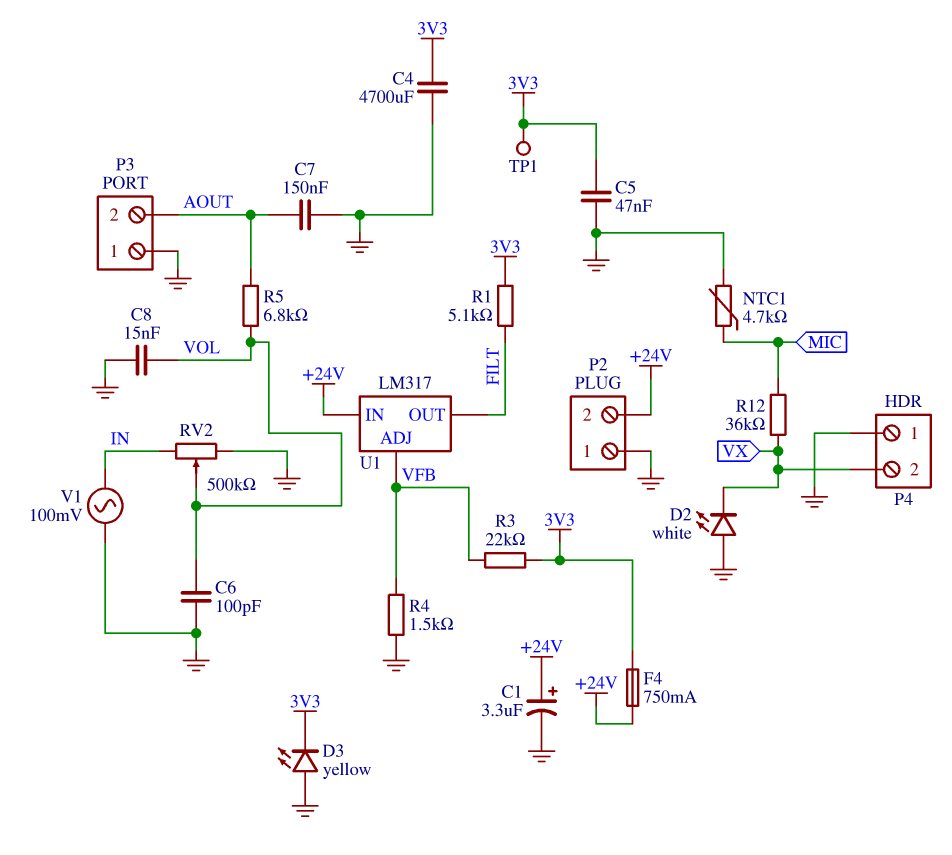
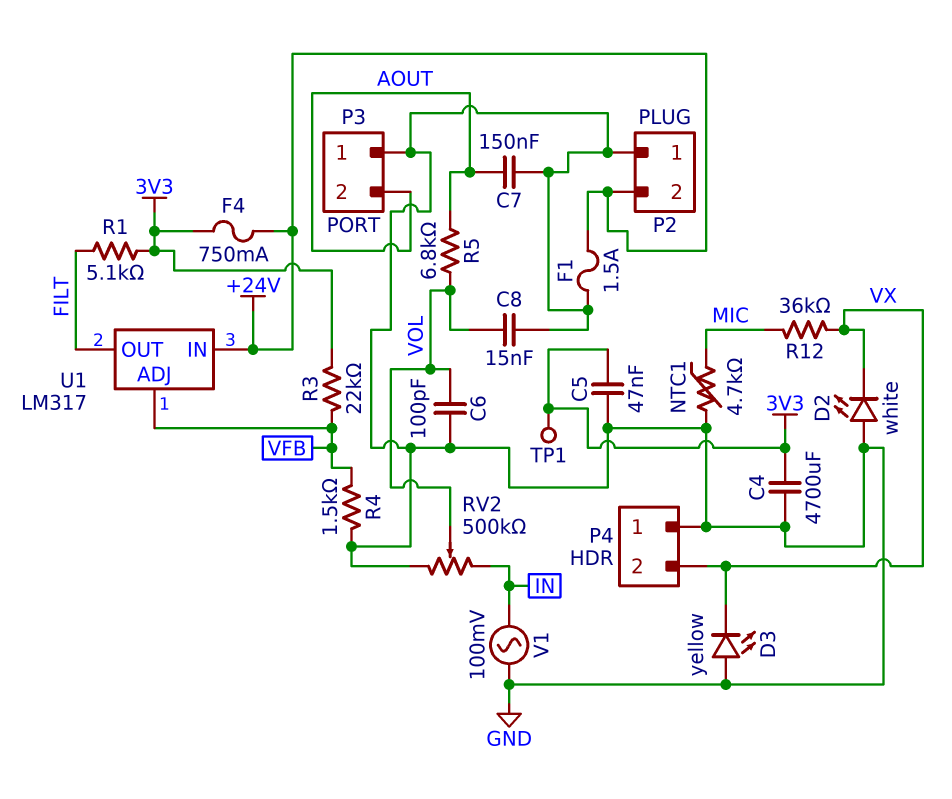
C1: 3.3uF (plus +24V, minus GND) -> none
D3: LED yellow (A GND, K 3V3) -> LED yellow (A GND, K VX)
F1: none -> 1.5A (+24V, GND)

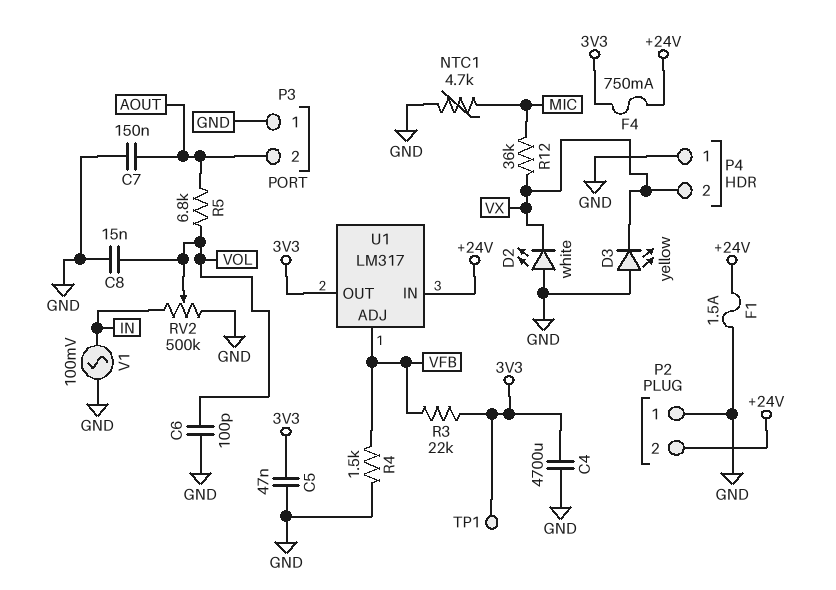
R1: 5.1k (3V3, FILT) -> none
U1 pin OUT: FILT -> 3V3

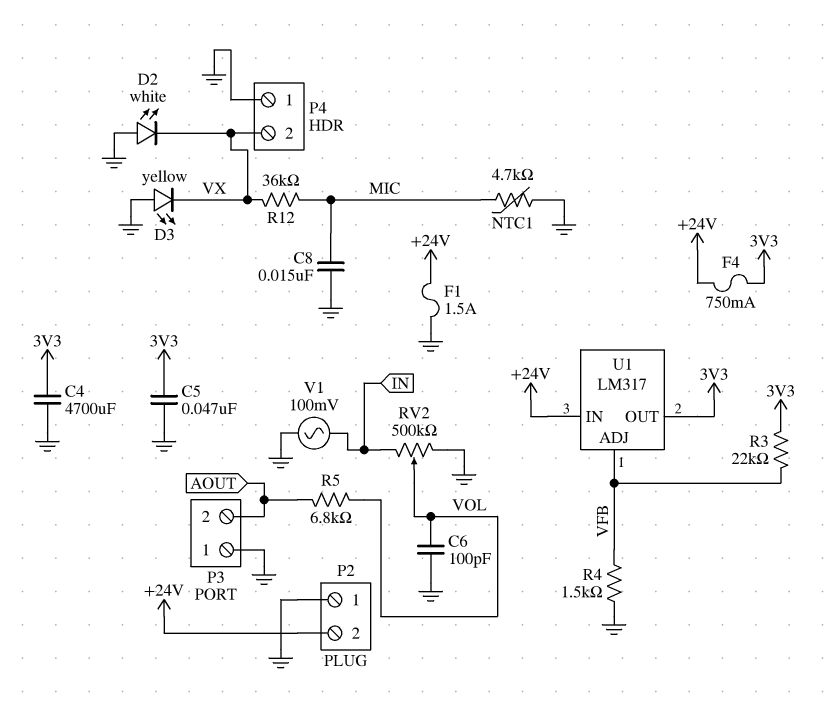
C7: 150nF (AOUT, GND) -> none
C8: 15nF (GND, VOL) -> 15nF (GND, MIC)
TP1: test point (3V3) -> none

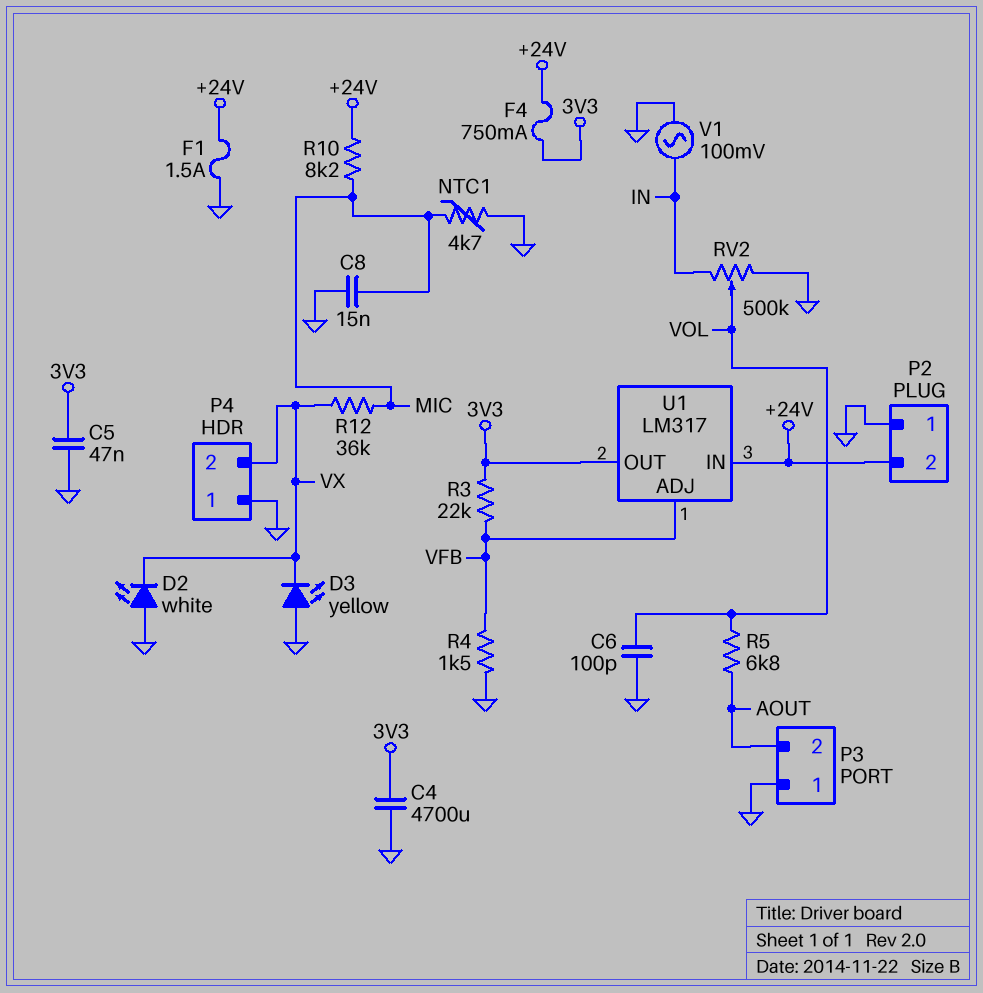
R10: none -> 8.2k (+24V, MIC)

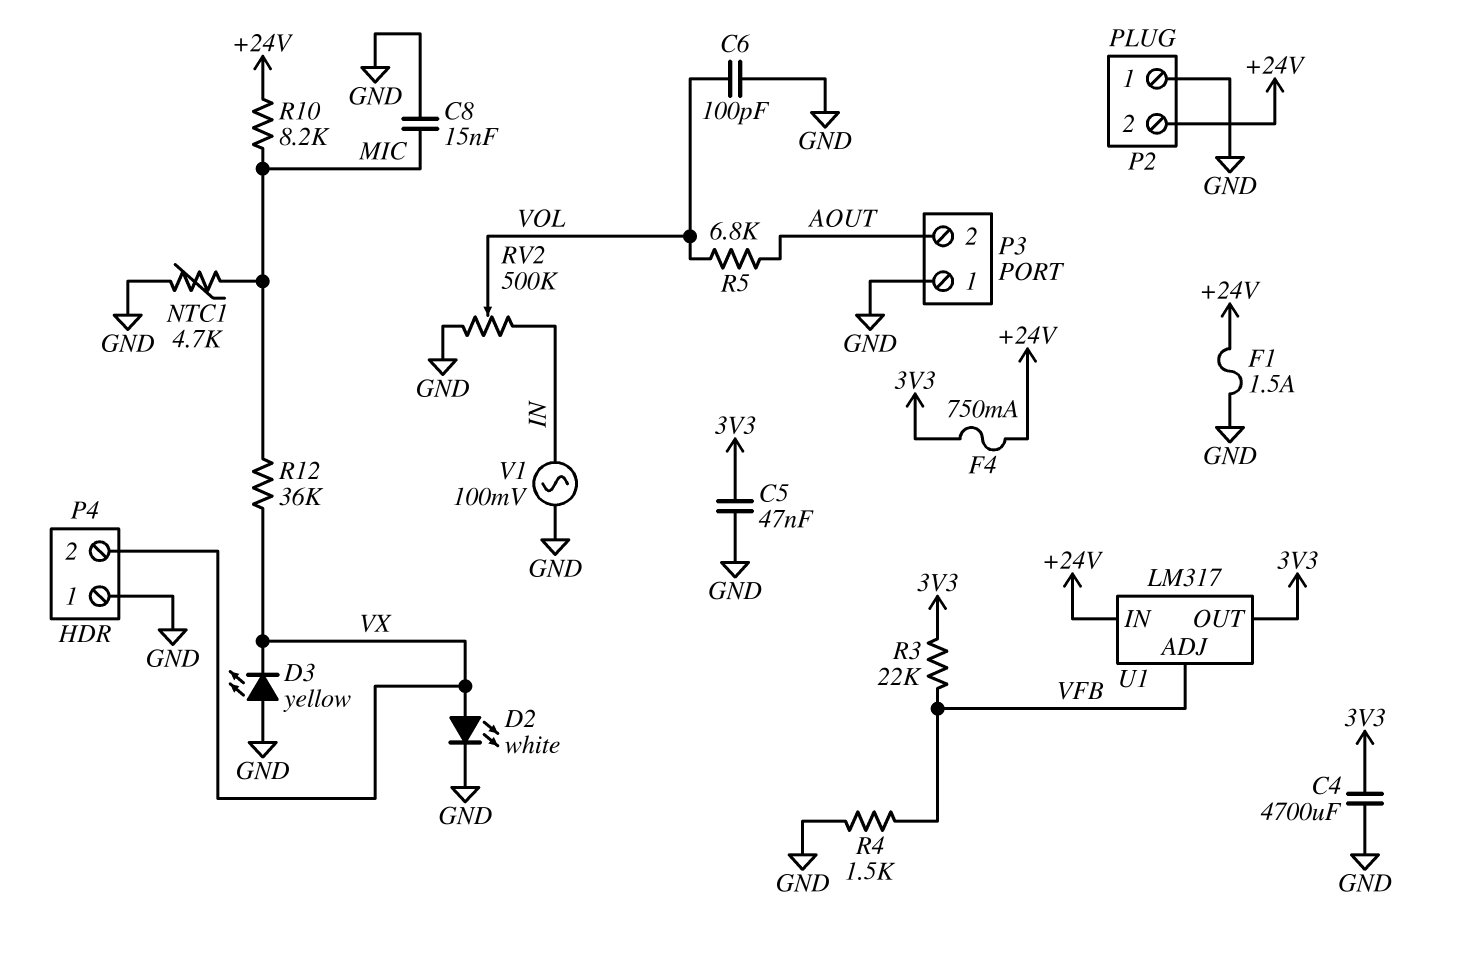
D2: LED white (A GND, K VX) -> LED white (A VX, K GND)

